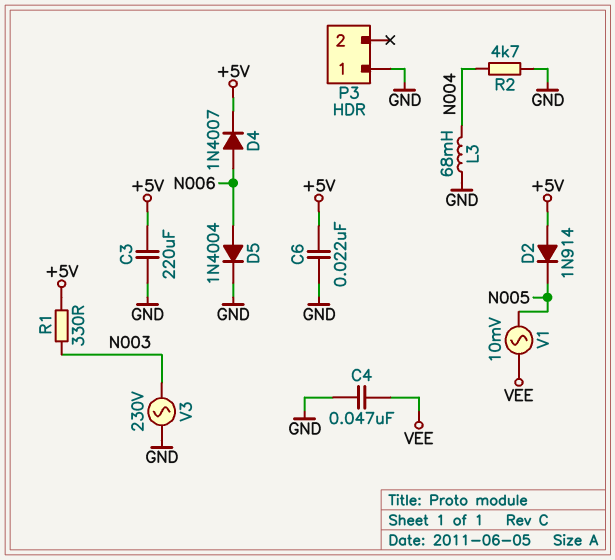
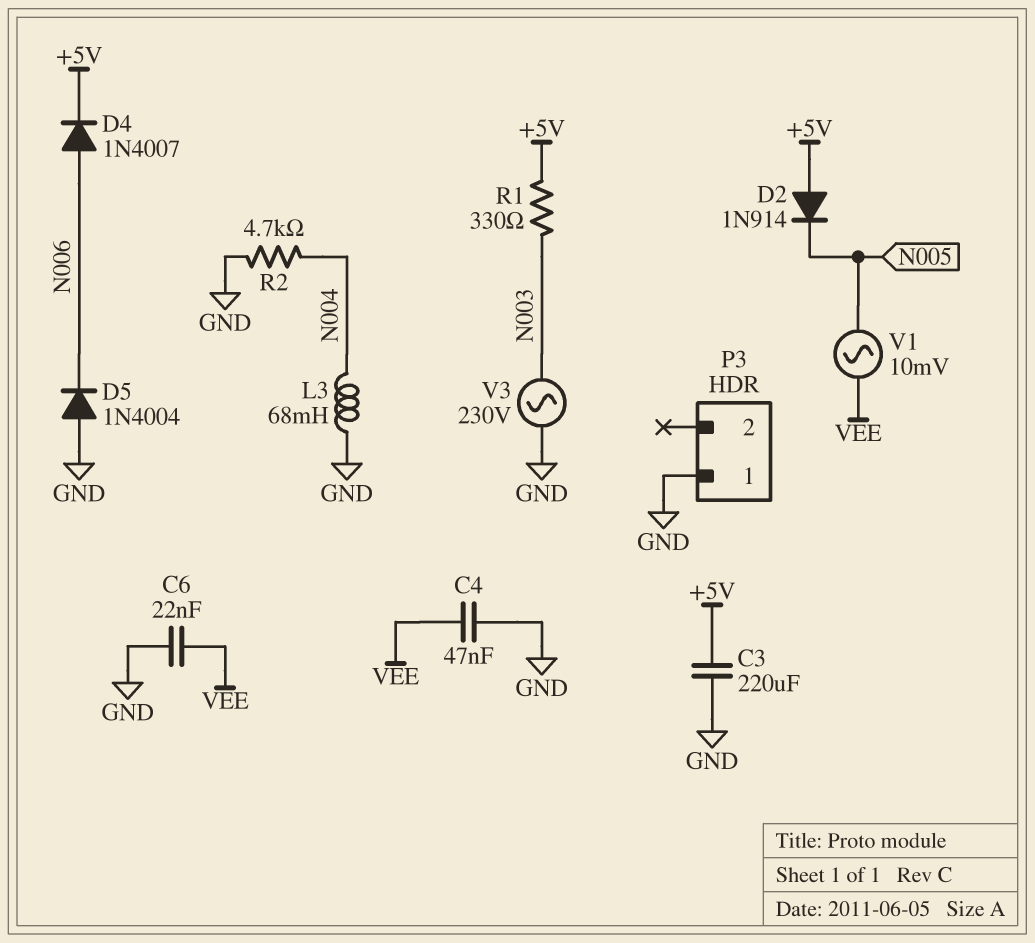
C6: 22nF (+5V, GND) -> 22nF (GND, VEE)
D5: diode 1N4004 (A N006, K GND) -> diode 1N4004 (A GND, K N006)

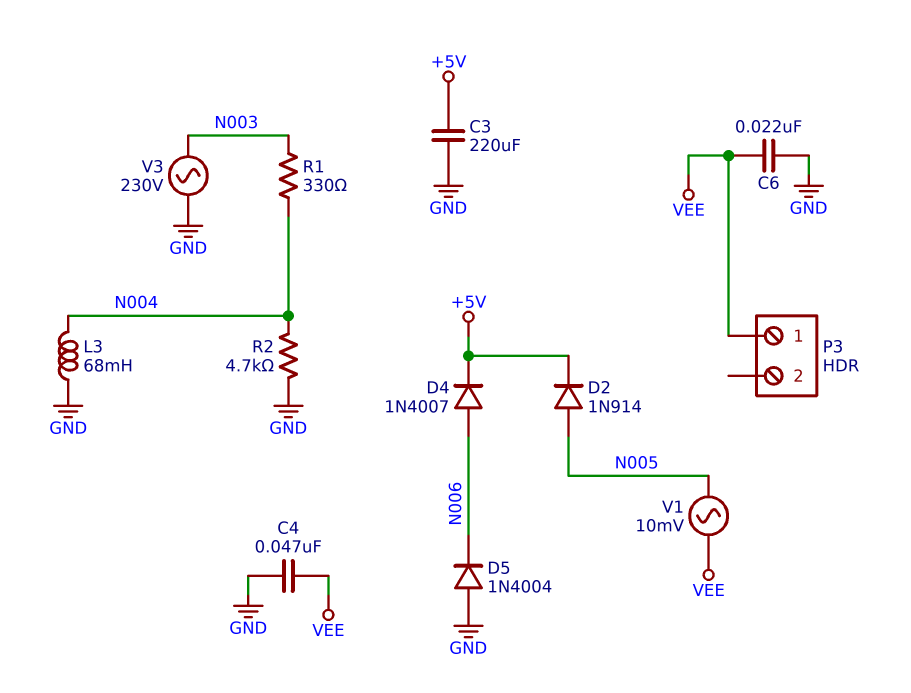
D2: diode 1N914 (A +5V, K N005) -> diode 1N914 (A N005, K +5V)
P3 pin 1: GND -> VEE
R1: 330 (+5V, N003) -> 330 (N003, N004)

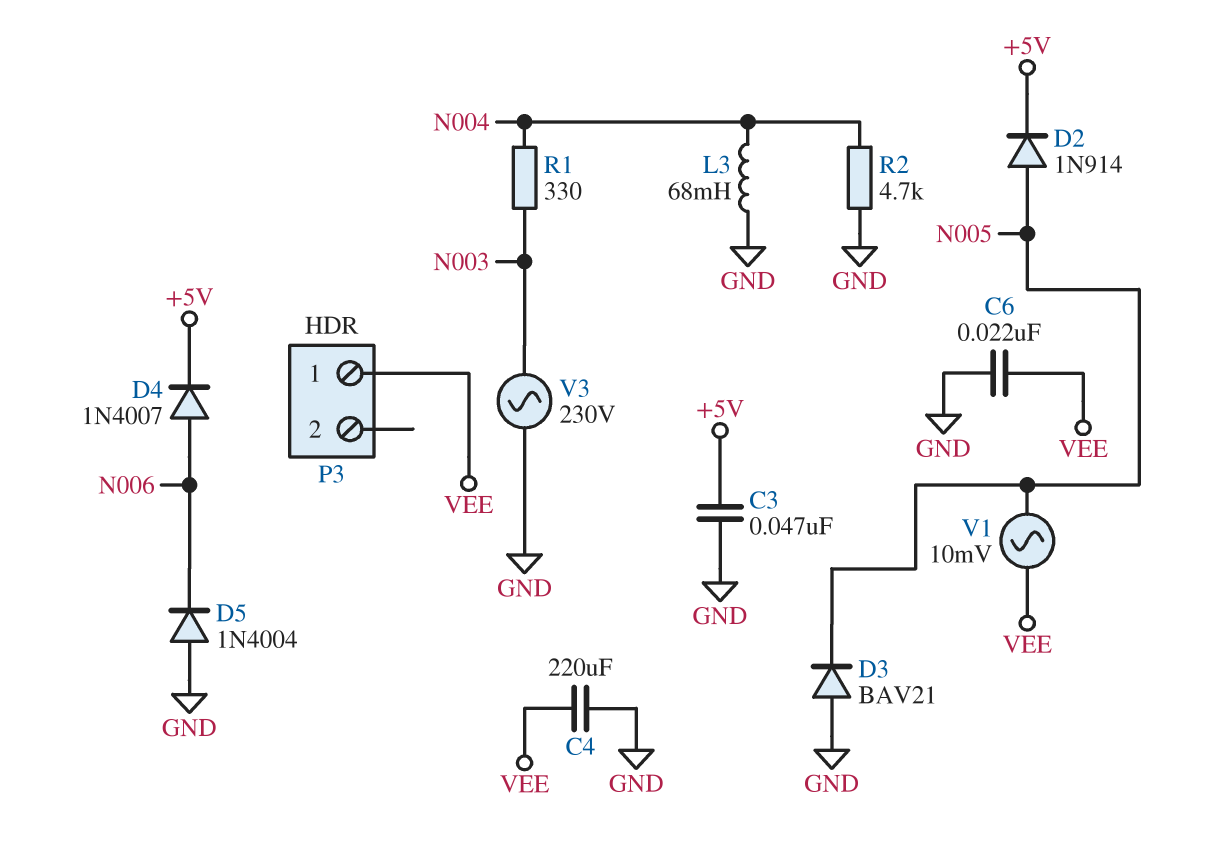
C3: 220uF (+5V, GND) -> 47nF (+5V, GND)
C4: 47nF (GND, VEE) -> 220uF (GND, VEE)
D3: none -> diode BAV21 (A GND, K N005)

